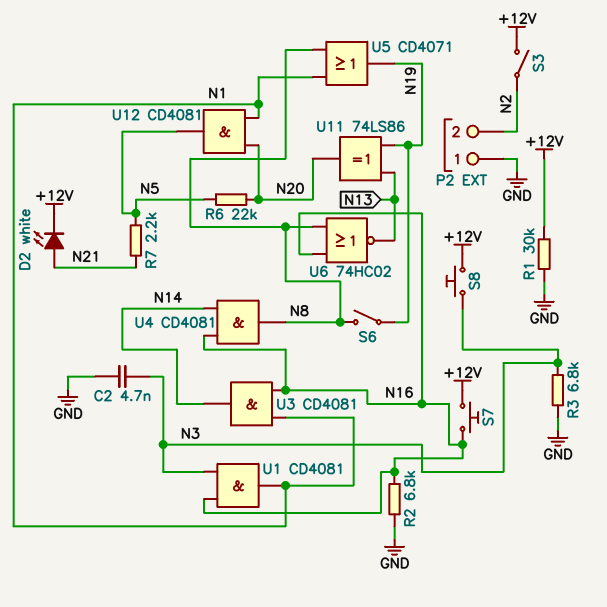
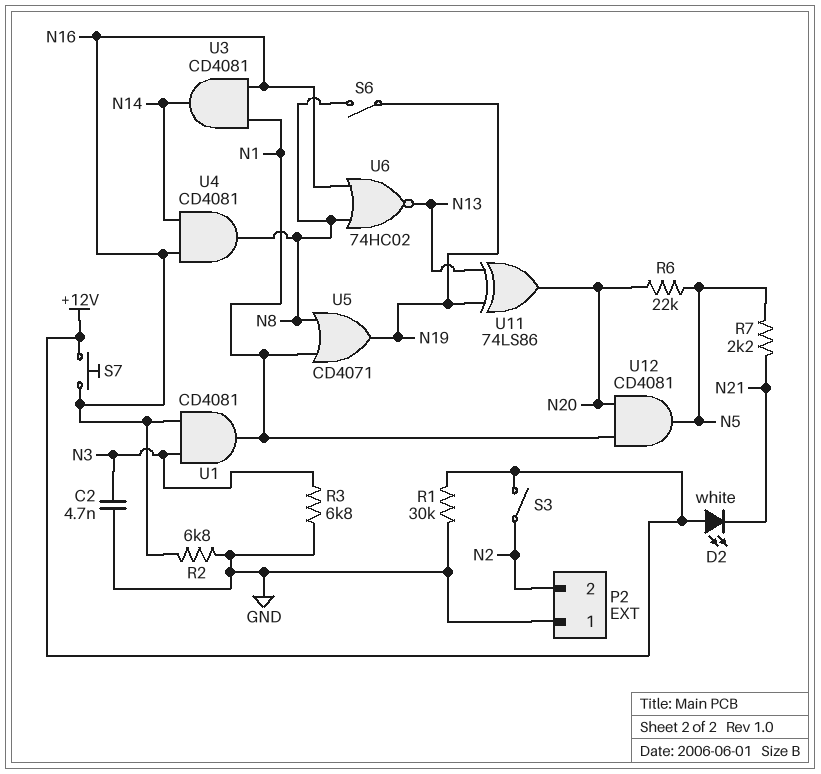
D2: LED white (A N21, K +12V) -> LED white (A +12V, K N21)
S8: button (+12V, N3) -> none

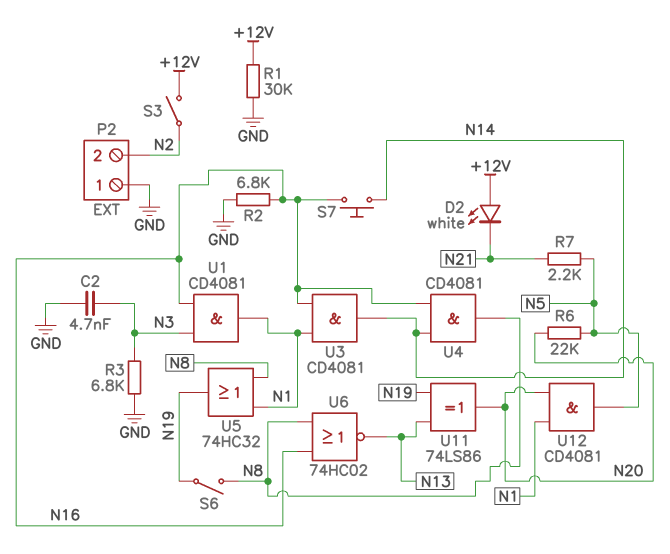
S7: button (+12V, N16) -> button (N14, N16)
U5: OR CD4071 (in N1, in N8, out N19) -> OR 74HC32 (in N1, in N8, out N19)

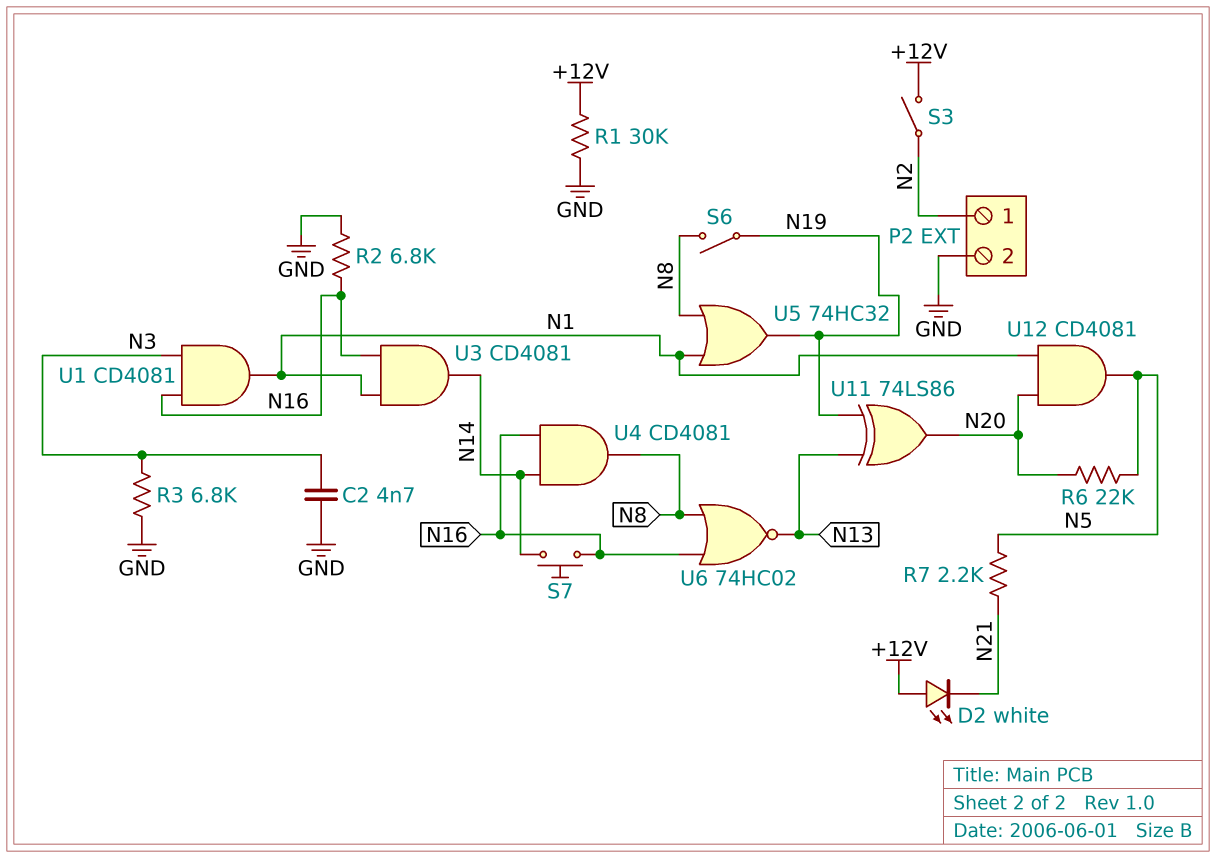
P2 pin 1: GND -> N2
P2 pin 2: N2 -> GND

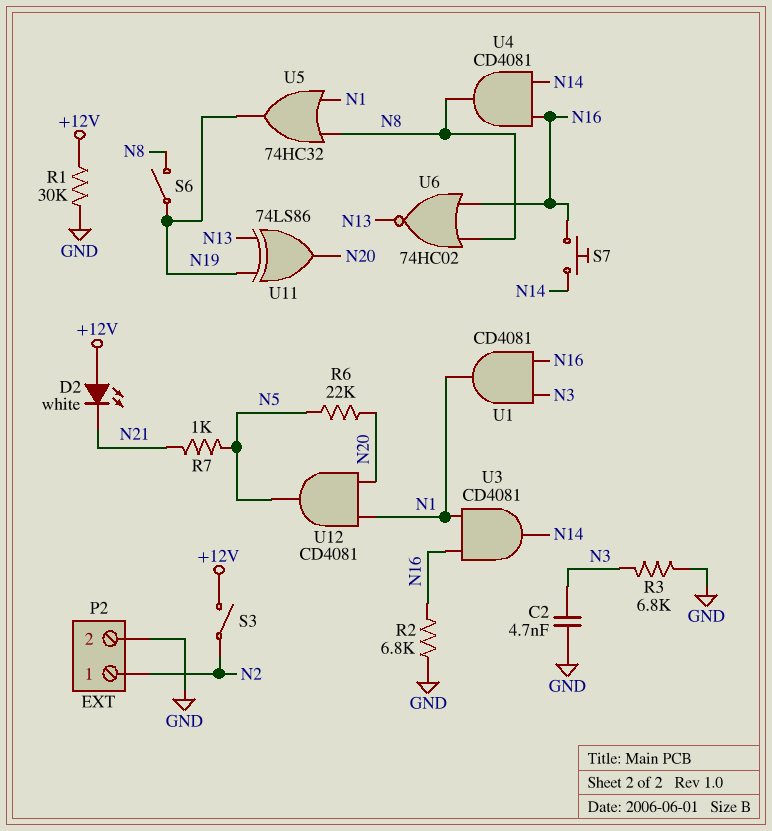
R7: 2.2k (N5, N21) -> 1k (N5, N21)

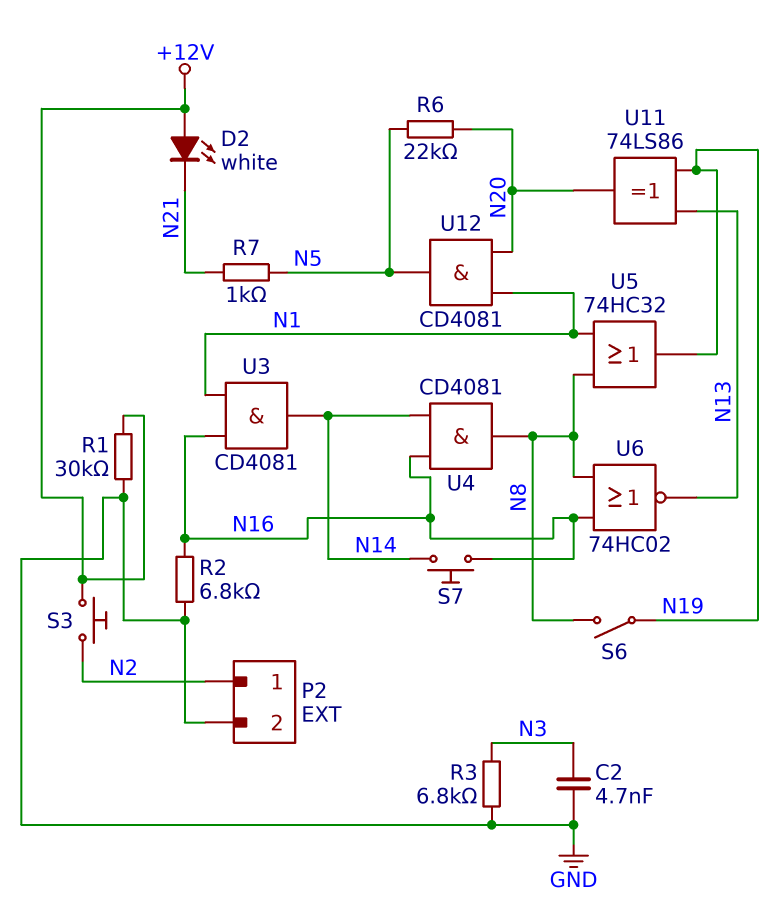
S3: switch (+12V, N2) -> button (+12V, N2)
U1: AND CD4081 (in N3, in N16, out N1) -> none

